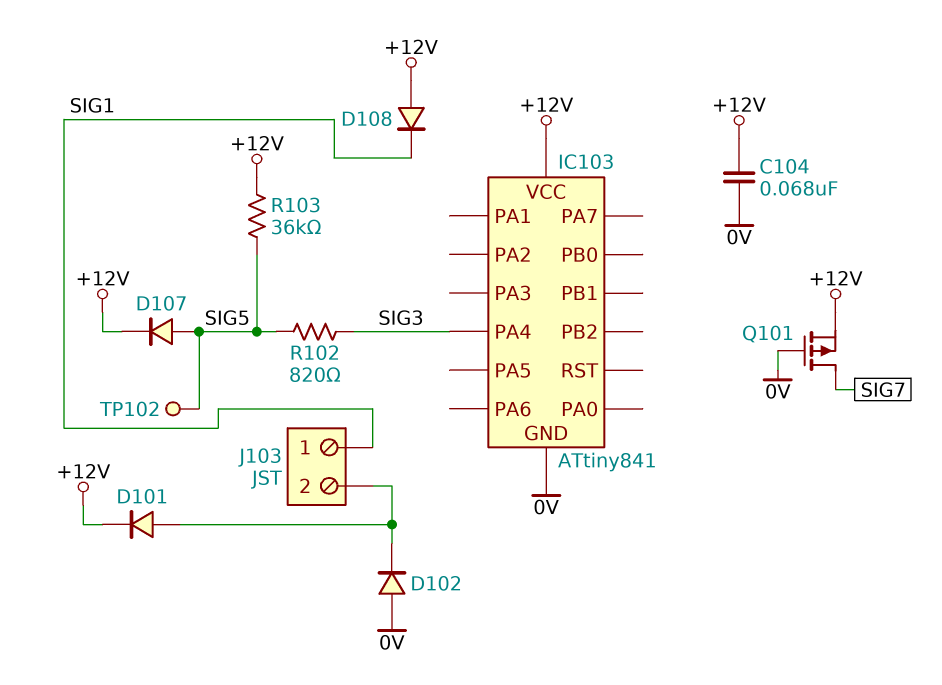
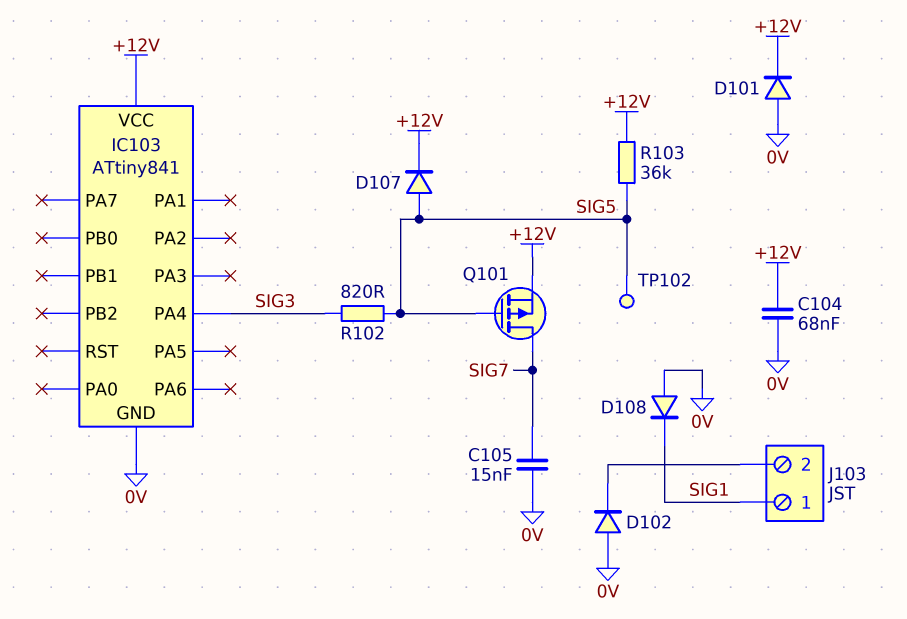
C105: none -> 15nF (0V, SIG7)
D101: diode (A J103/2, K +12V) -> diode (A 0V, K +12V)
D108: diode (A +12V, K SIG1) -> diode (A 0V, K SIG1)
Q101: PMOS (G 0V, D SIG7, S +12V) -> PMOS (G SIG5, D SIG7, S +12V)

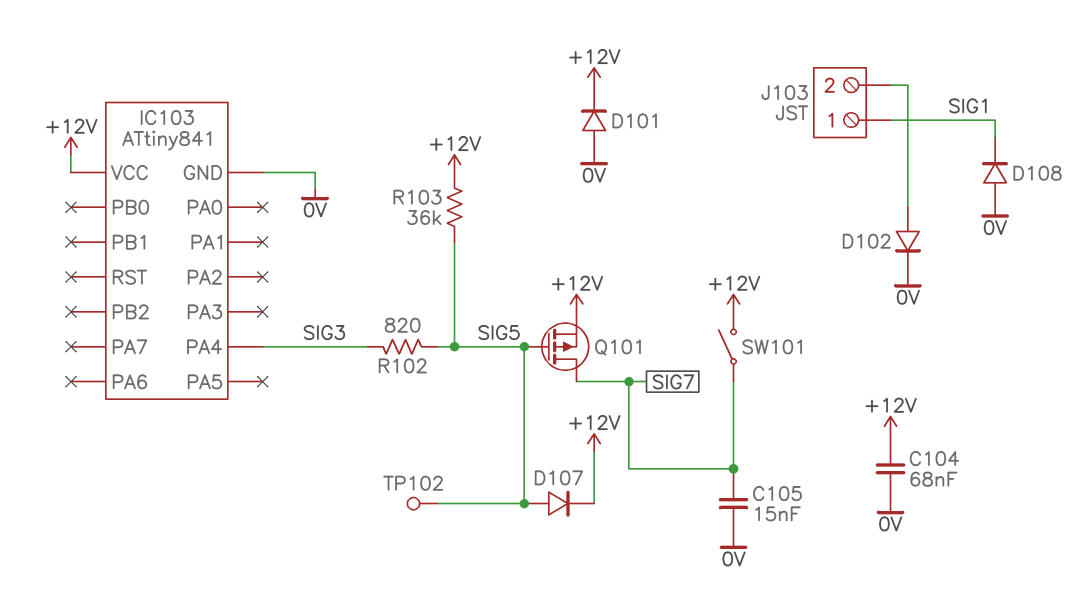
D102: diode (A 0V, K J103/2) -> diode (A J103/2, K 0V)
SW101: none -> switch (+12V, SIG7)

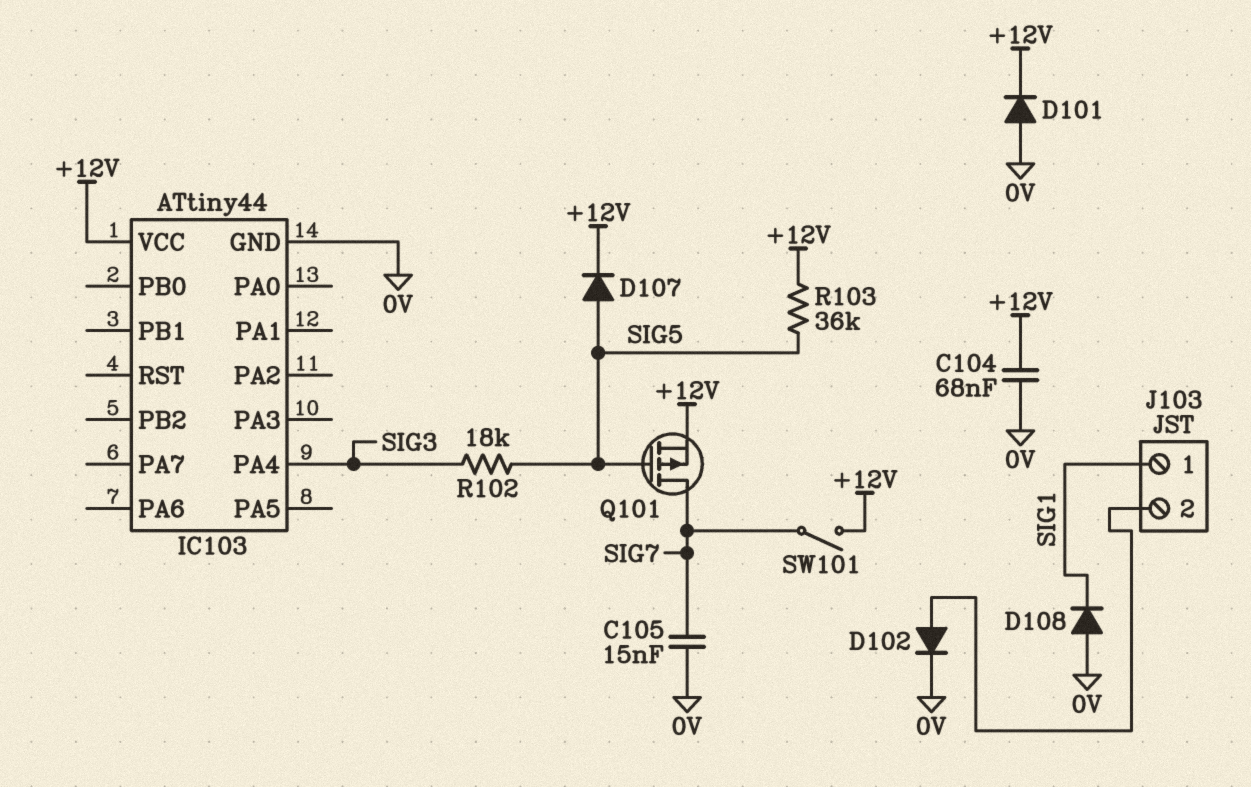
IC103: ATtiny841 -> ATtiny44
R102: 820 (SIG3, SIG5) -> 18k (SIG3, SIG5)
TP102: test point (SIG5) -> none

